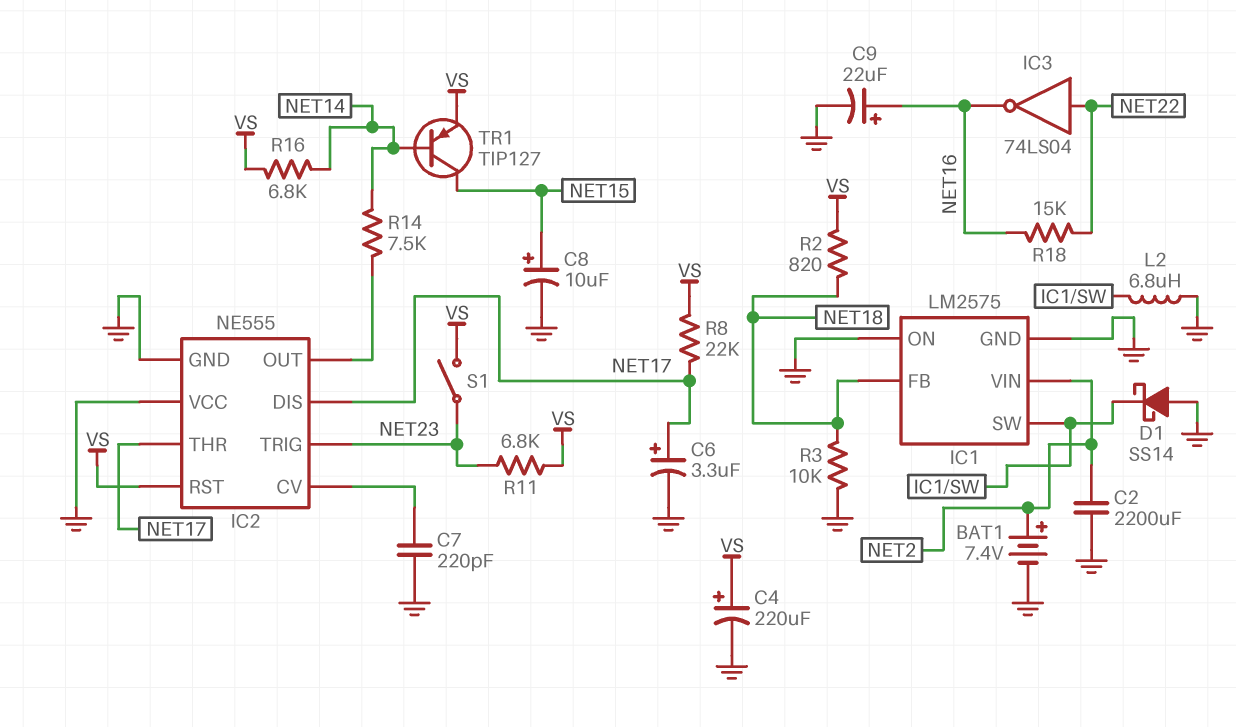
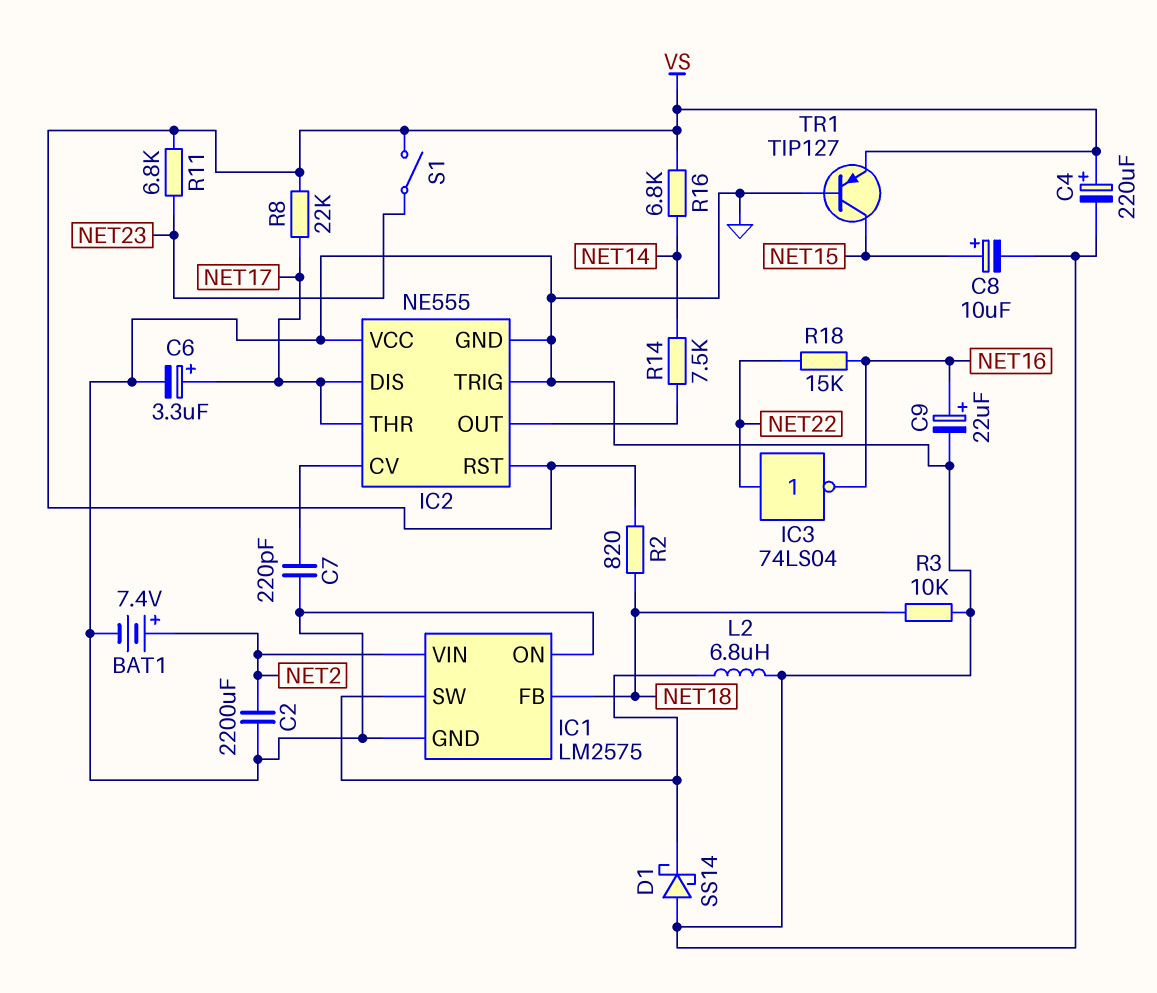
IC2 pin TRIG: NET23 -> GND
TR1: PNP TIP127 (B NET14, C NET15, E VS) -> PNP TIP127 (B GND, C NET15, E VS)

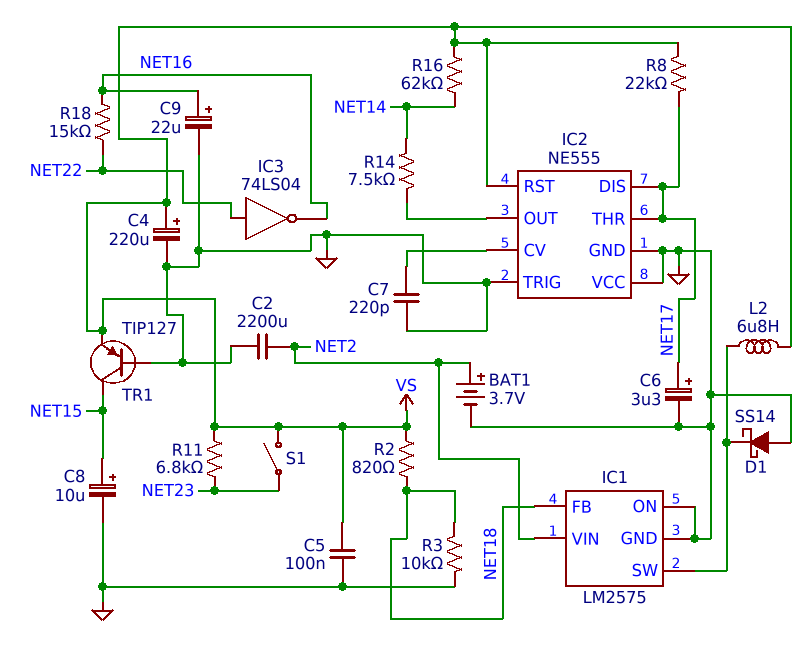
BAT1: 7.4V (plus NET2, minus GND) -> 3.7V (plus NET2, minus GND)
C5: none -> 100nF (GND, VS)
L2: 6.8uH (GND, IC1/SW) -> 6.8uH (IC1/SW, VS)
R16: 6.8k (NET14, VS) -> 62k (NET14, VS)

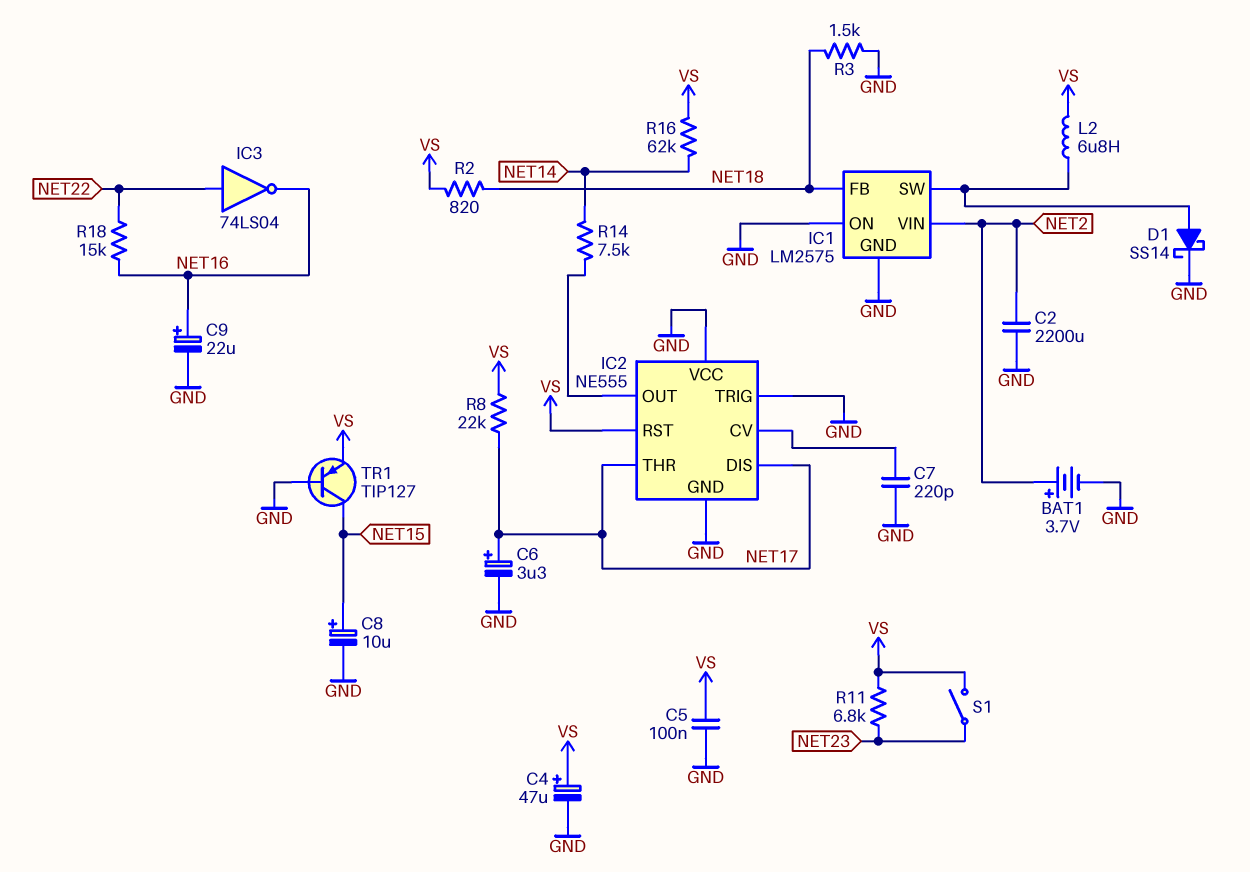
C4: 220uF (plus VS, minus GND) -> 47uF (plus VS, minus GND)
D1: schottky SS14 (A GND, K IC1/SW) -> schottky SS14 (A IC1/SW, K GND)
R3: 10k (GND, NET18) -> 1.5k (GND, NET18)

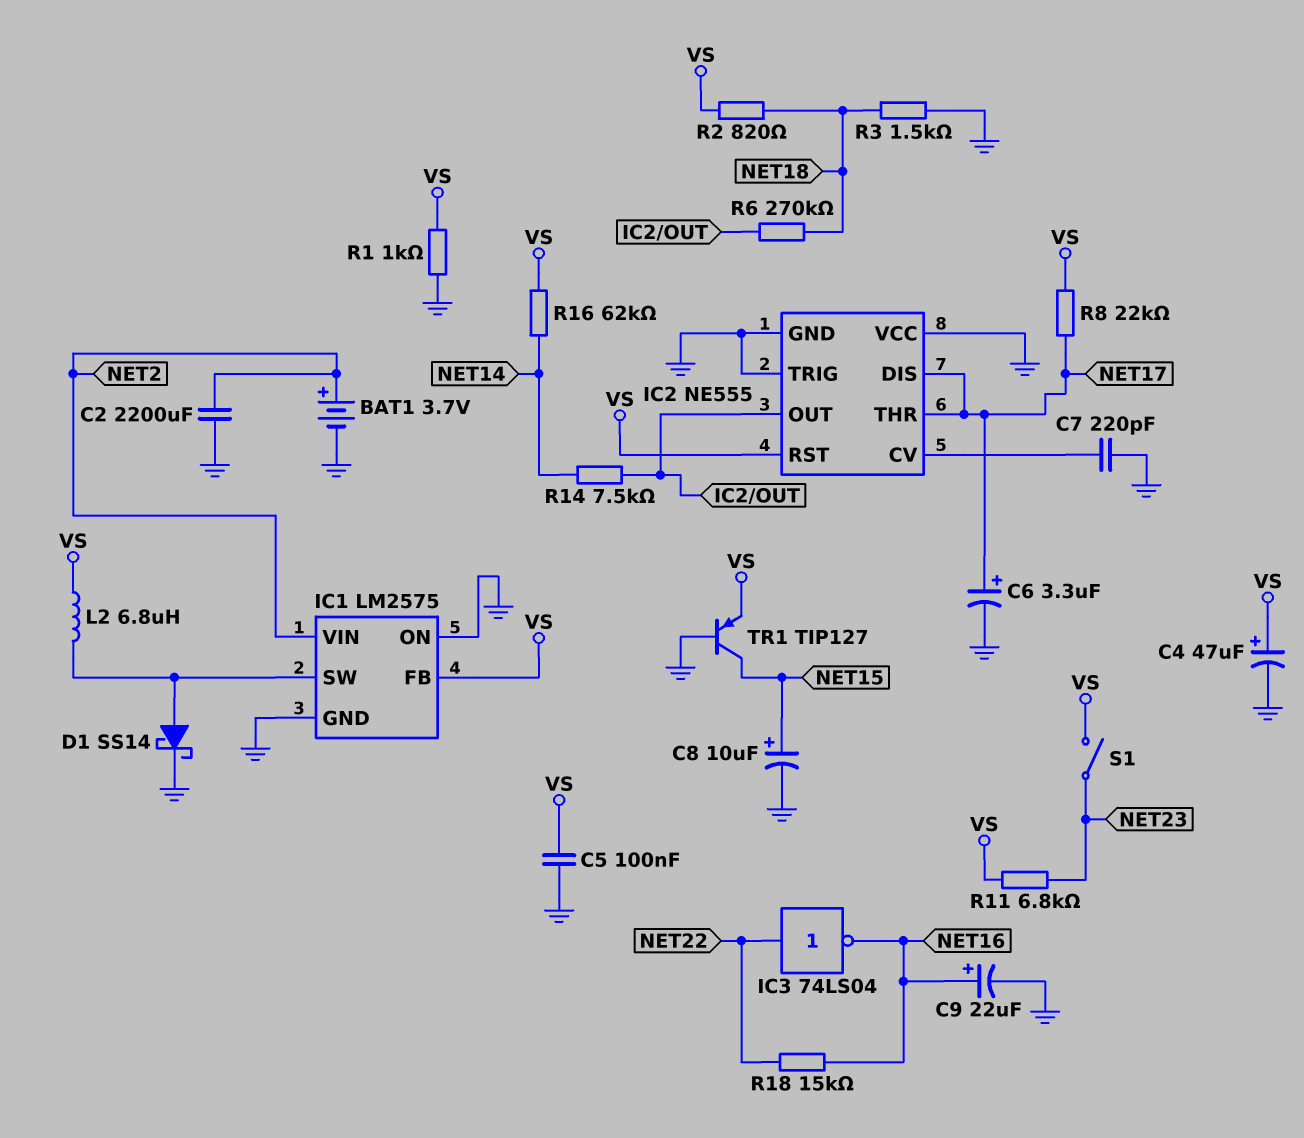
IC1 pin FB: NET18 -> VS
R1: none -> 1k (GND, VS)
R6: none -> 270k (IC2/OUT, NET18)

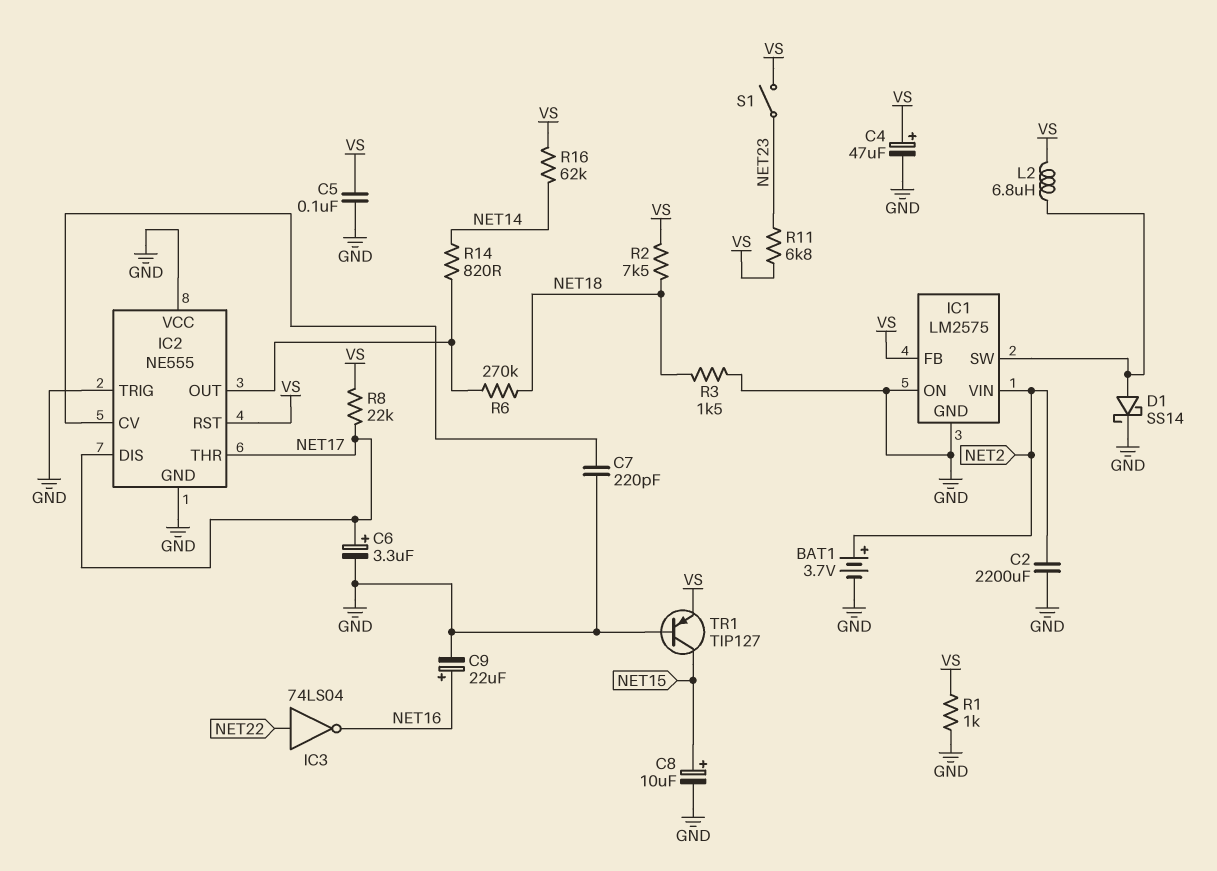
R2: 820 (NET18, VS) -> 7.5k (NET18, VS)
R14: 7.5k (IC2/OUT, NET14) -> 820 (IC2/OUT, NET14)
R18: 15k (NET16, NET22) -> none

